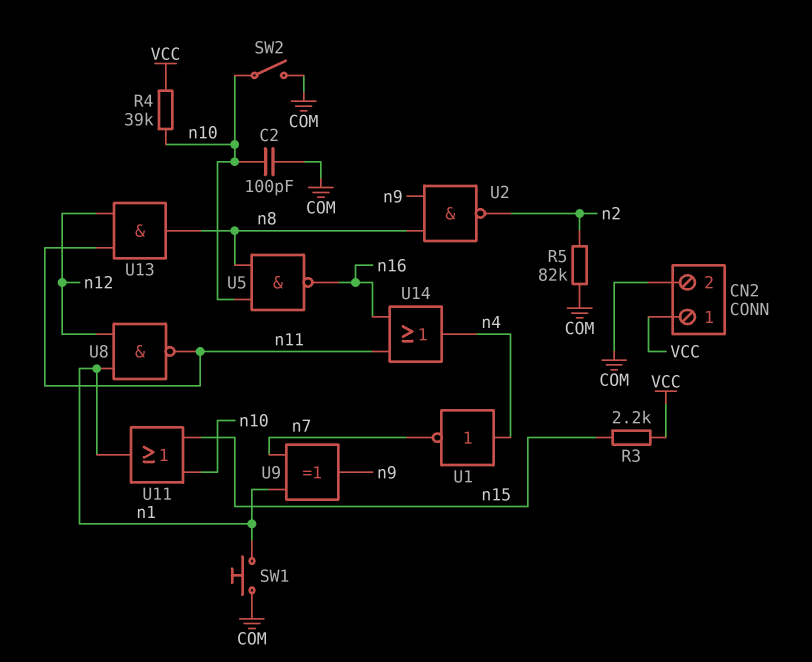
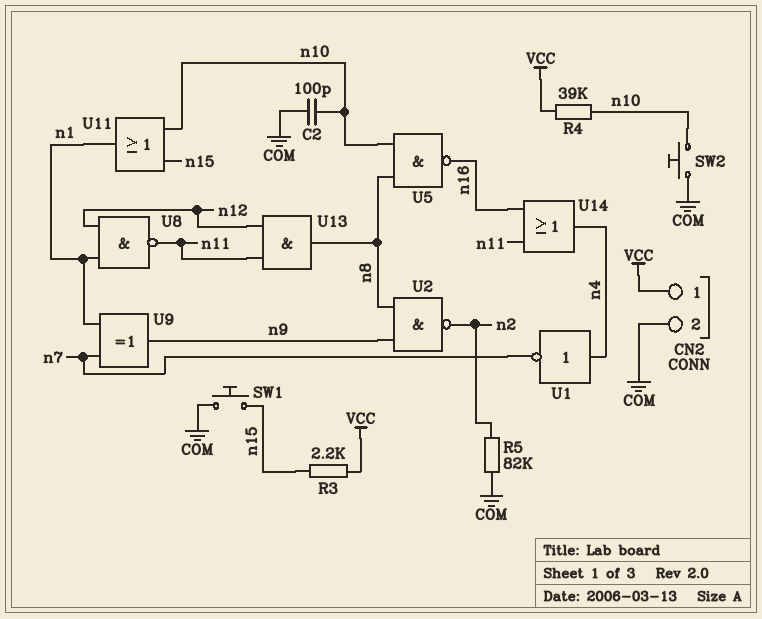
SW1: button (COM, n1) -> button (COM, n15)
SW2: switch (COM, n10) -> button (COM, n10)

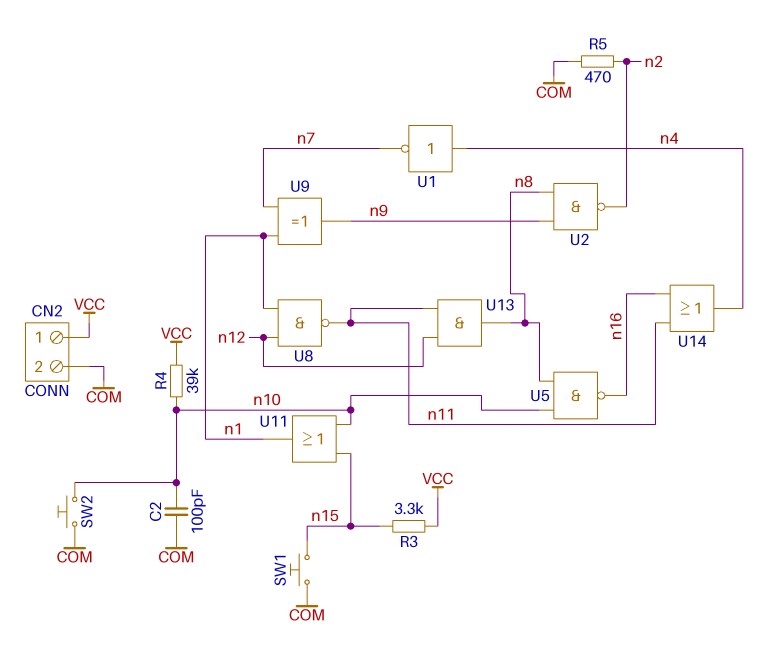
R3: 2.2k (VCC, n15) -> 3.3k (VCC, n15)
R5: 82k (COM, n2) -> 470 (COM, n2)

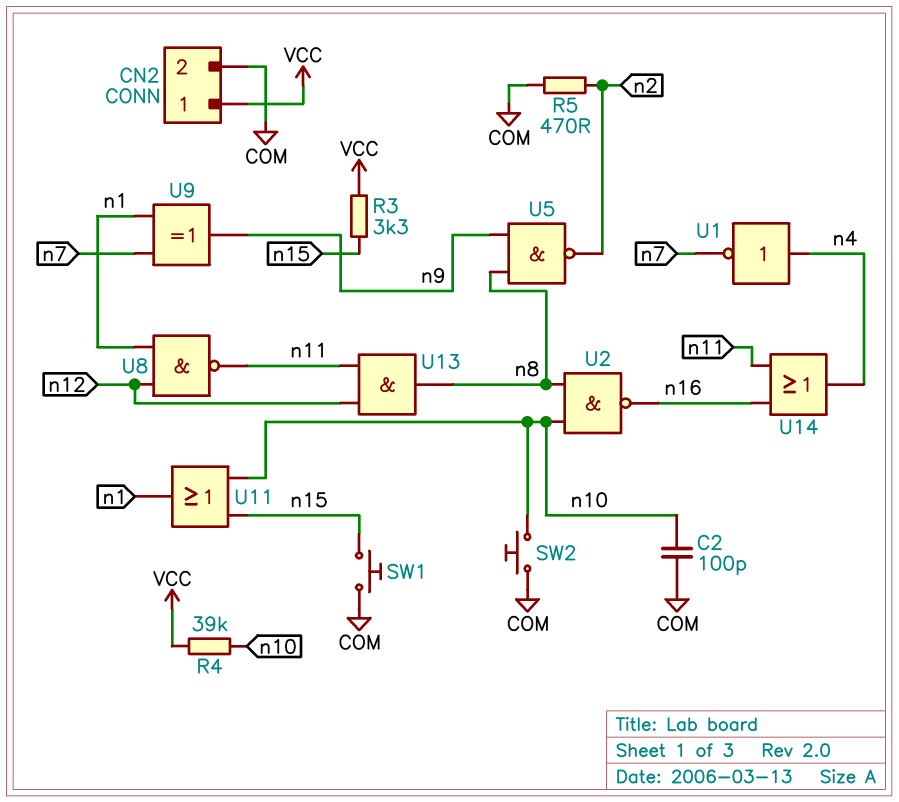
U2: NAND (in n8, in n9, out n2) -> NAND (in n8, in n10, out n16)
U5: NAND (in n8, in n10, out n16) -> NAND (in n8, in n9, out n2)

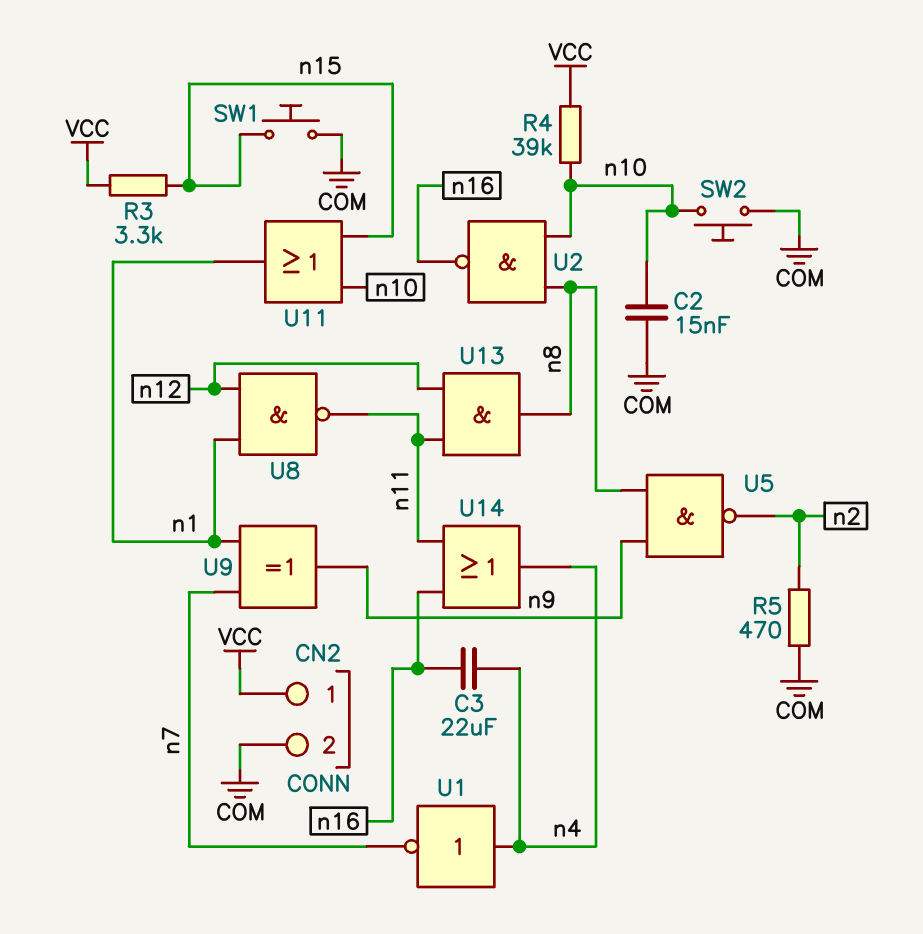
C2: 100pF (COM, n10) -> 15nF (COM, n10)
C3: none -> 22uF (n4, n16)

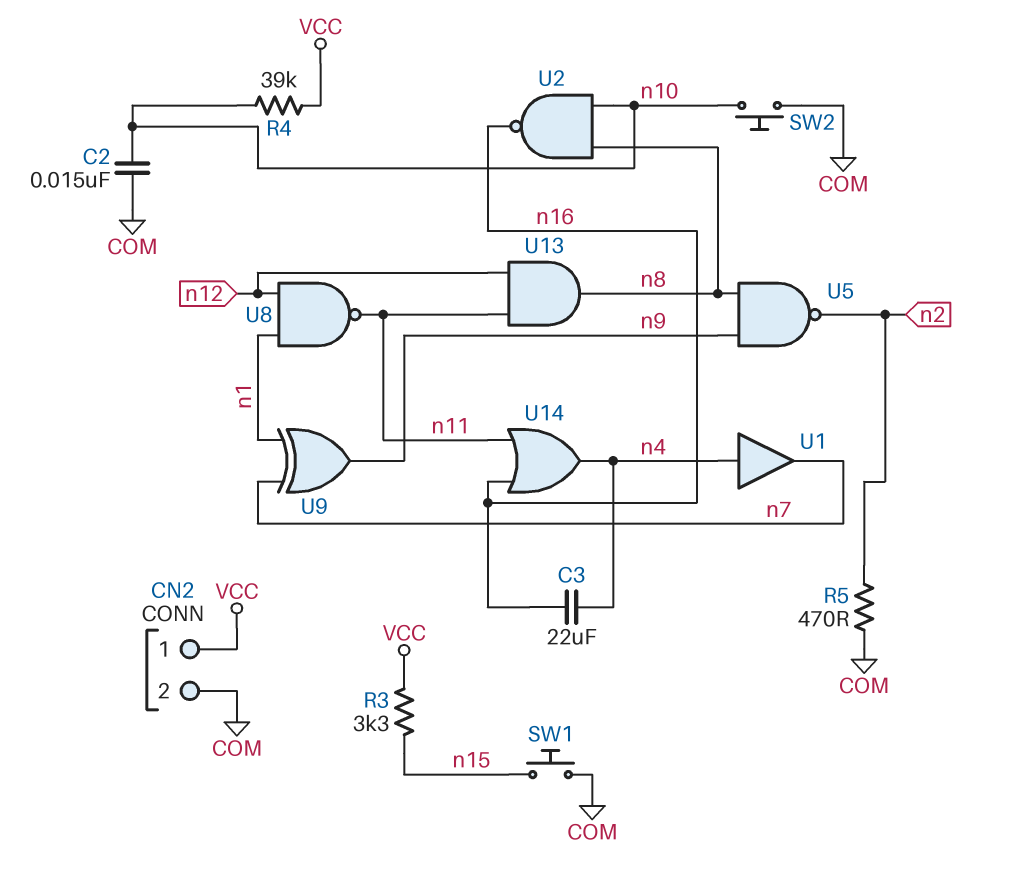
U1: NOT (in n4, out n7) -> buffer (in n4, out n7)
U11: OR (in n10, in n15, out n1) -> none

